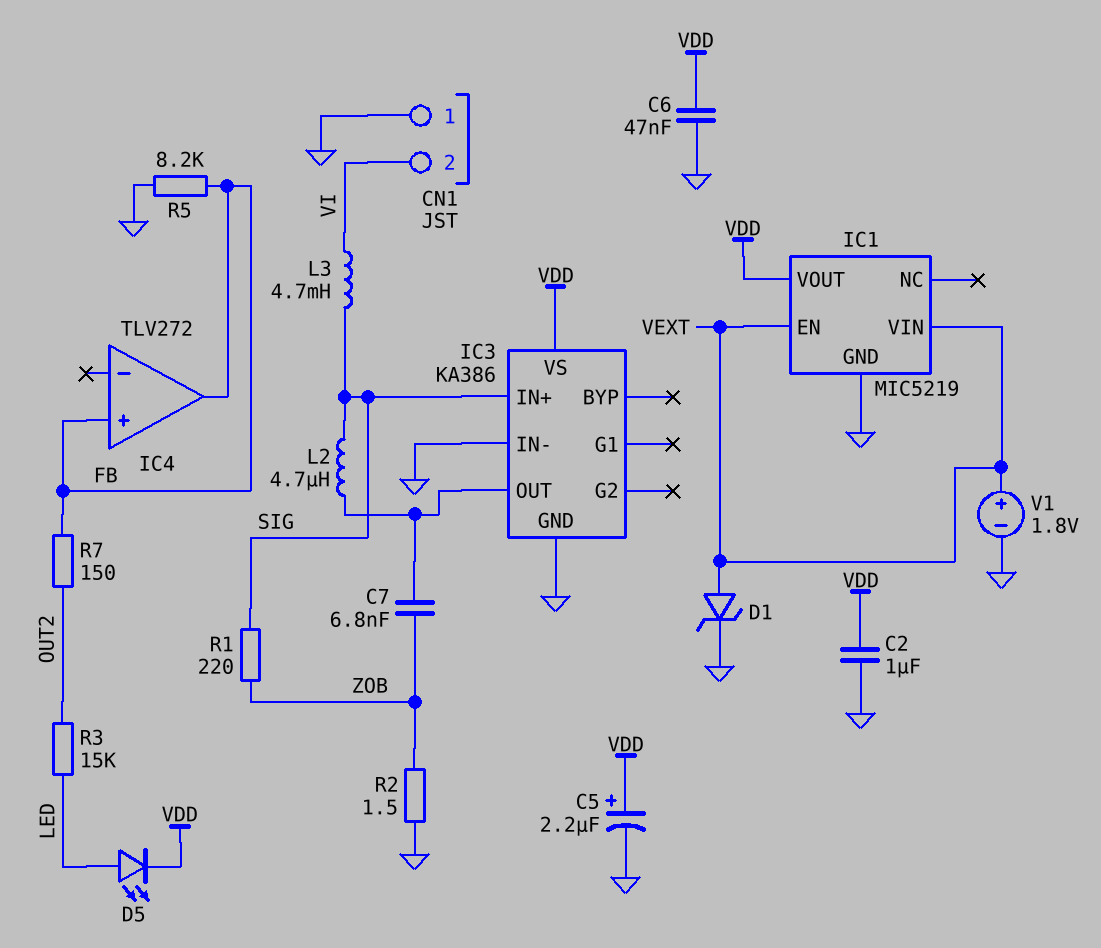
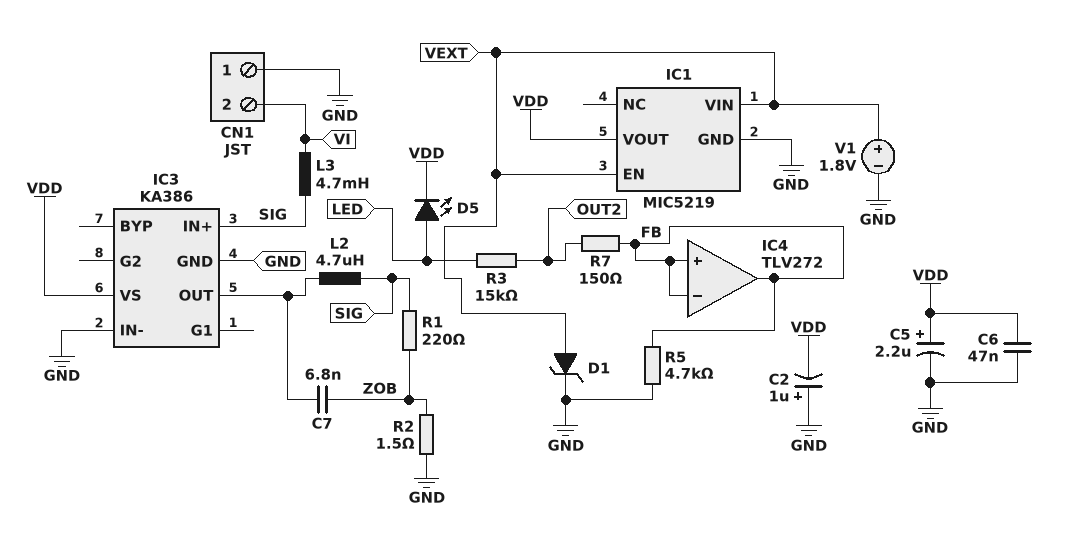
C2: 1uF (GND, VDD) -> 1uF (plus GND, minus VDD)
IC4 pin in-: none -> FB
R5: 8.2k (FB, GND) -> 4.7k (FB, GND)

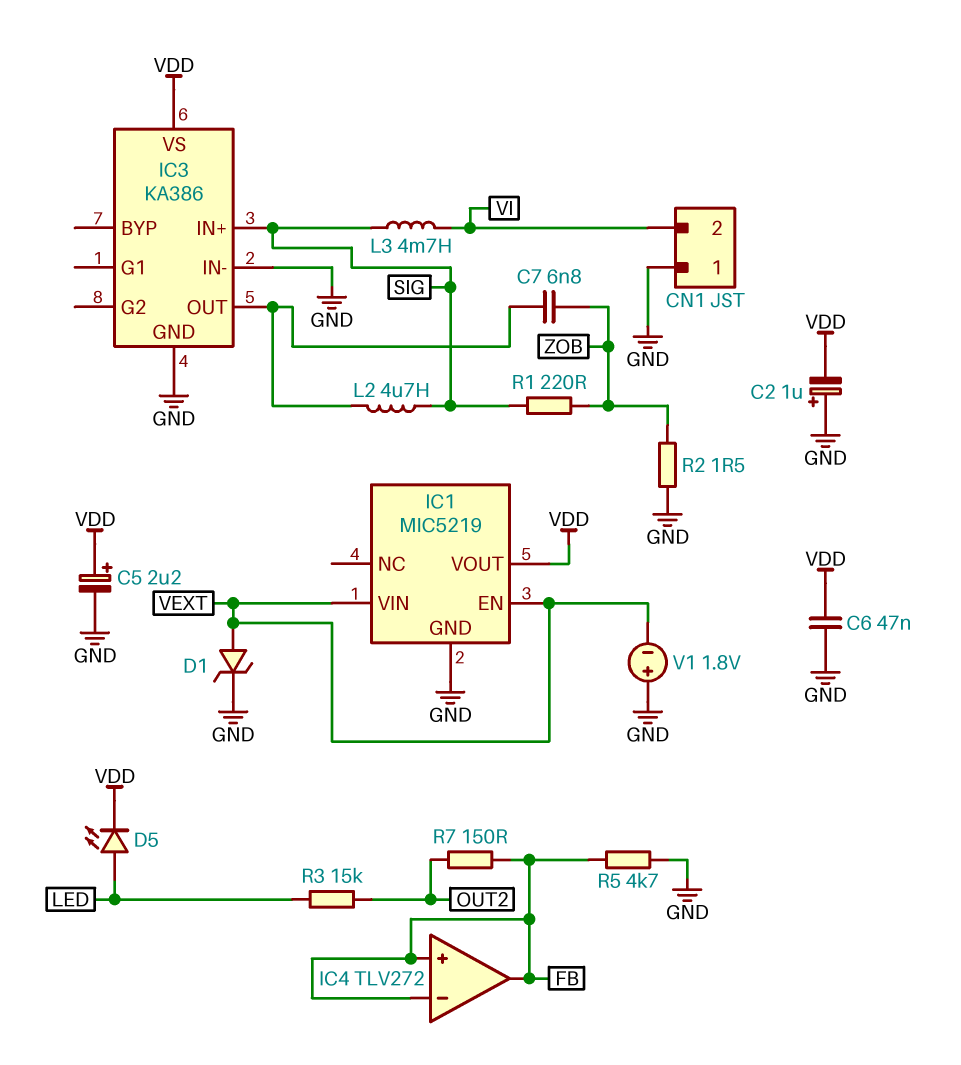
V1: 1.8V (plus VEXT, minus GND) -> 1.8V (plus GND, minus VEXT)

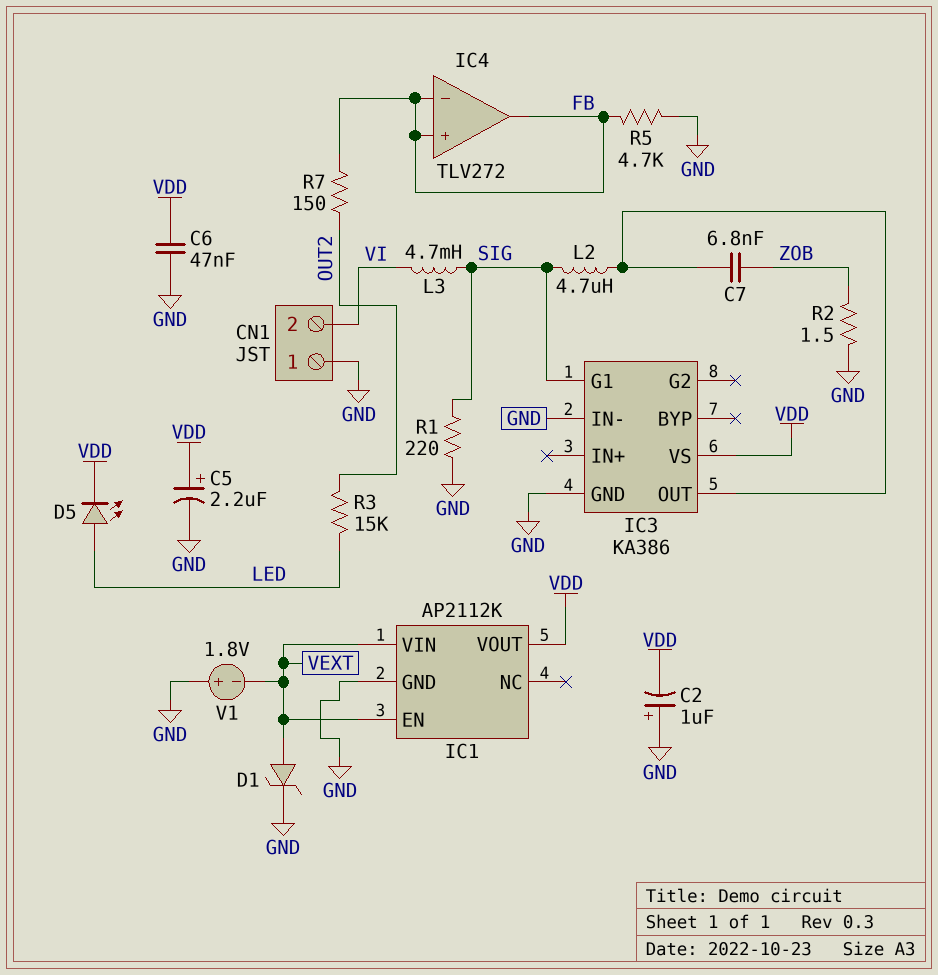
IC1: MIC5219 -> AP2112K
IC3 pin G1: none -> SIG
IC3 pin IN+: SIG -> none
R1: 220 (SIG, ZOB) -> 220 (GND, SIG)

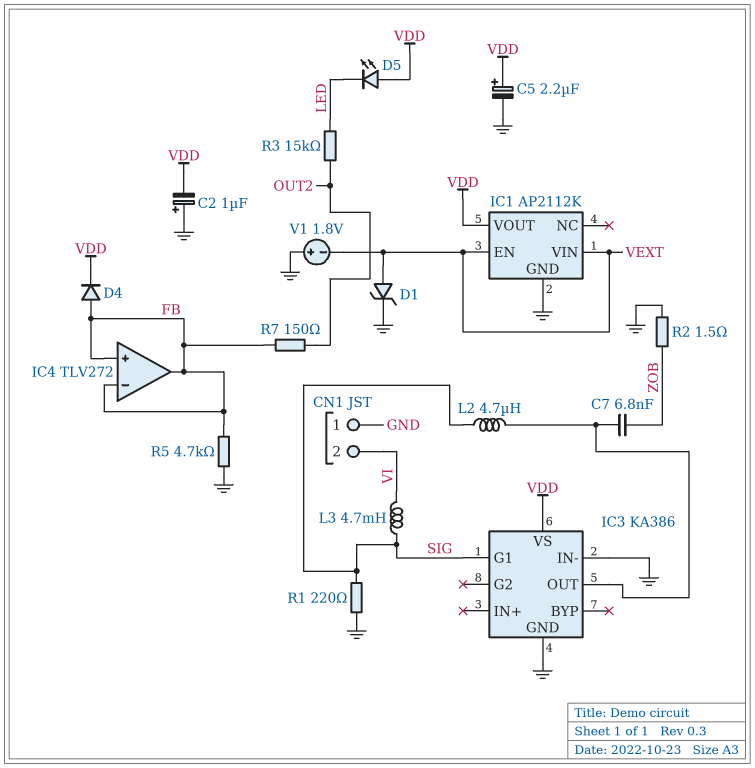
C6: 47nF (GND, VDD) -> none
D4: none -> diode (A FB, K VDD)
D5: LED (A LED, K VDD) -> LED (A VDD, K LED)

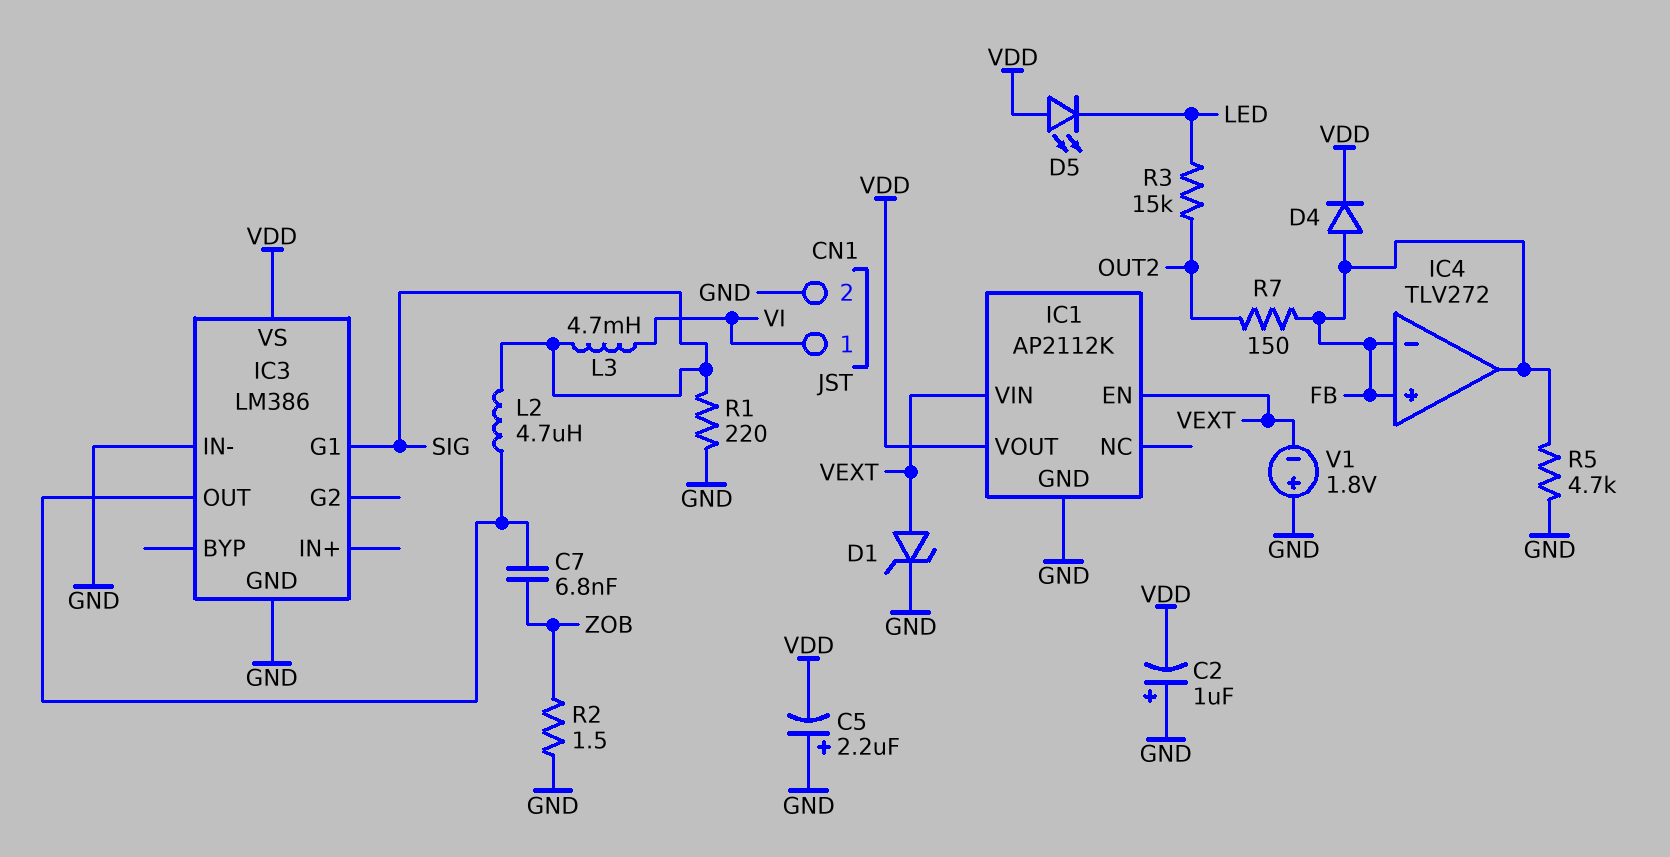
C5: 2.2uF (plus VDD, minus GND) -> 2.2uF (plus GND, minus VDD)
CN1 pin 1: GND -> VI
CN1 pin 2: VI -> GND
IC3: KA386 -> LM386

